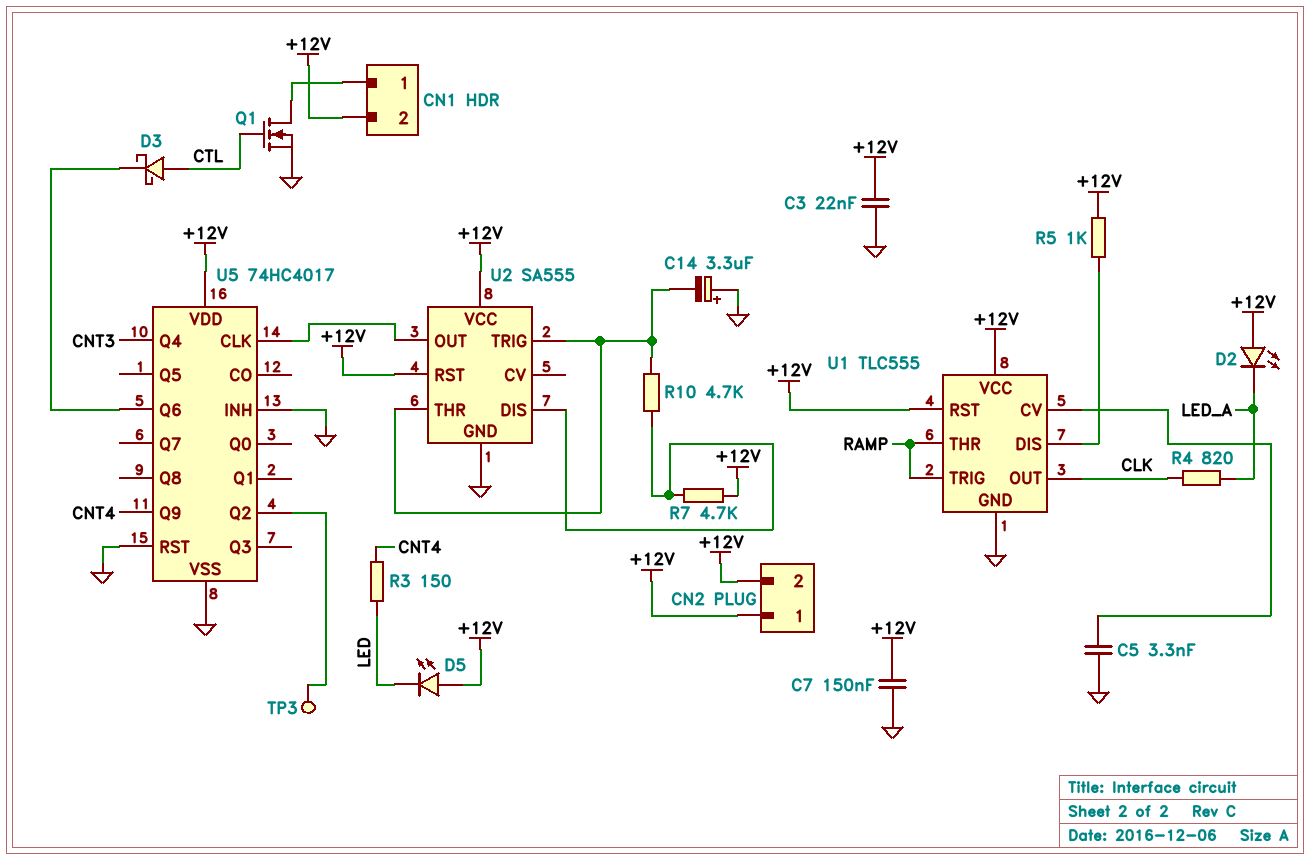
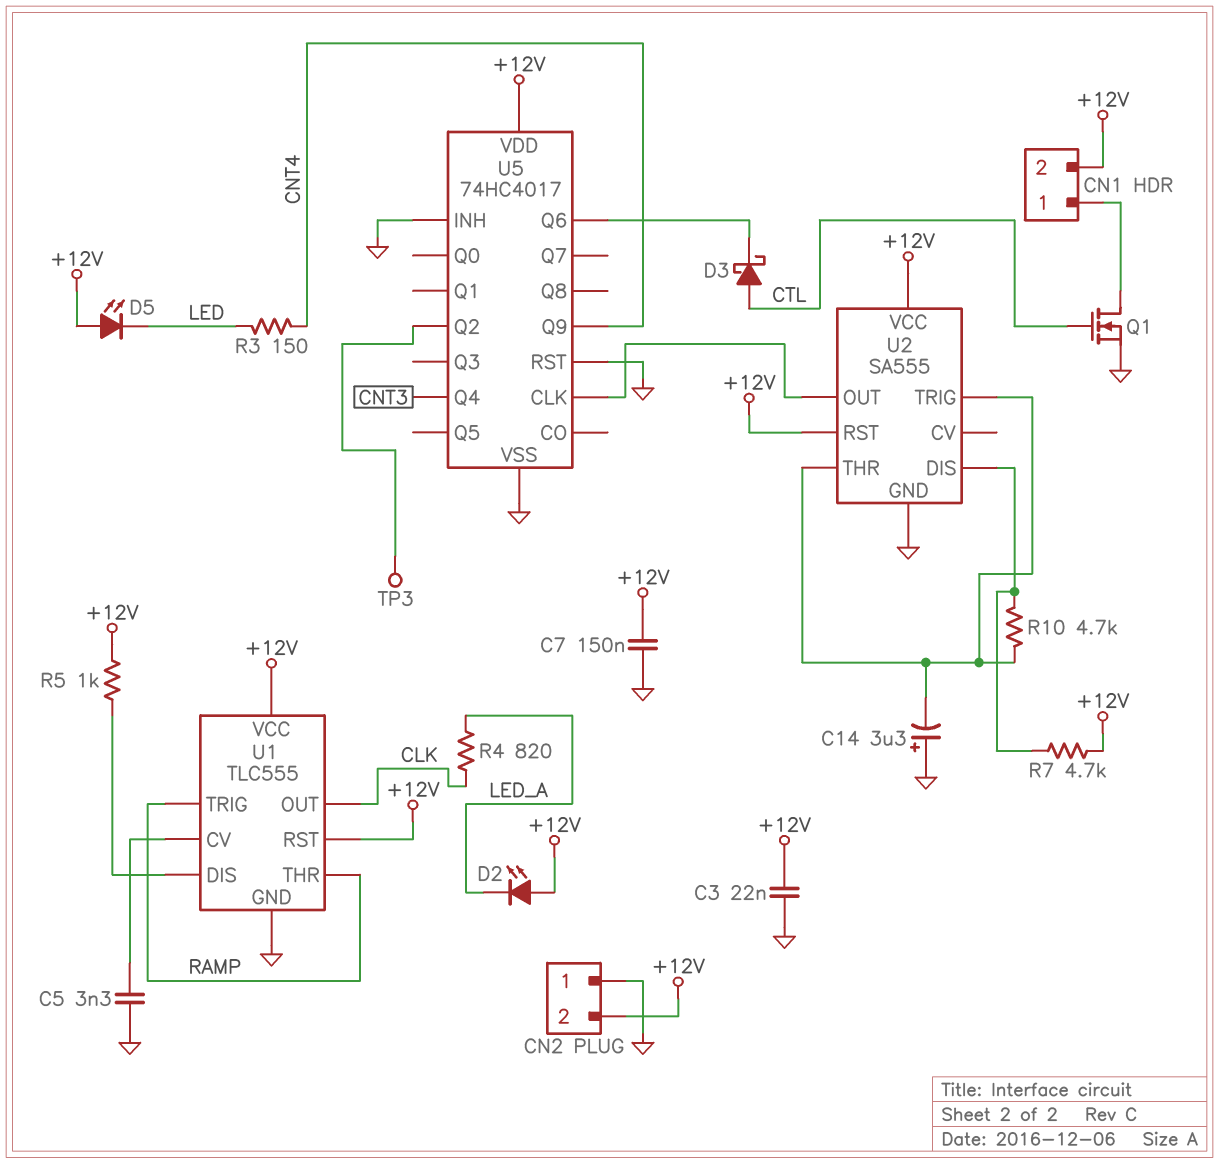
CN2 pin 1: +12V -> GND

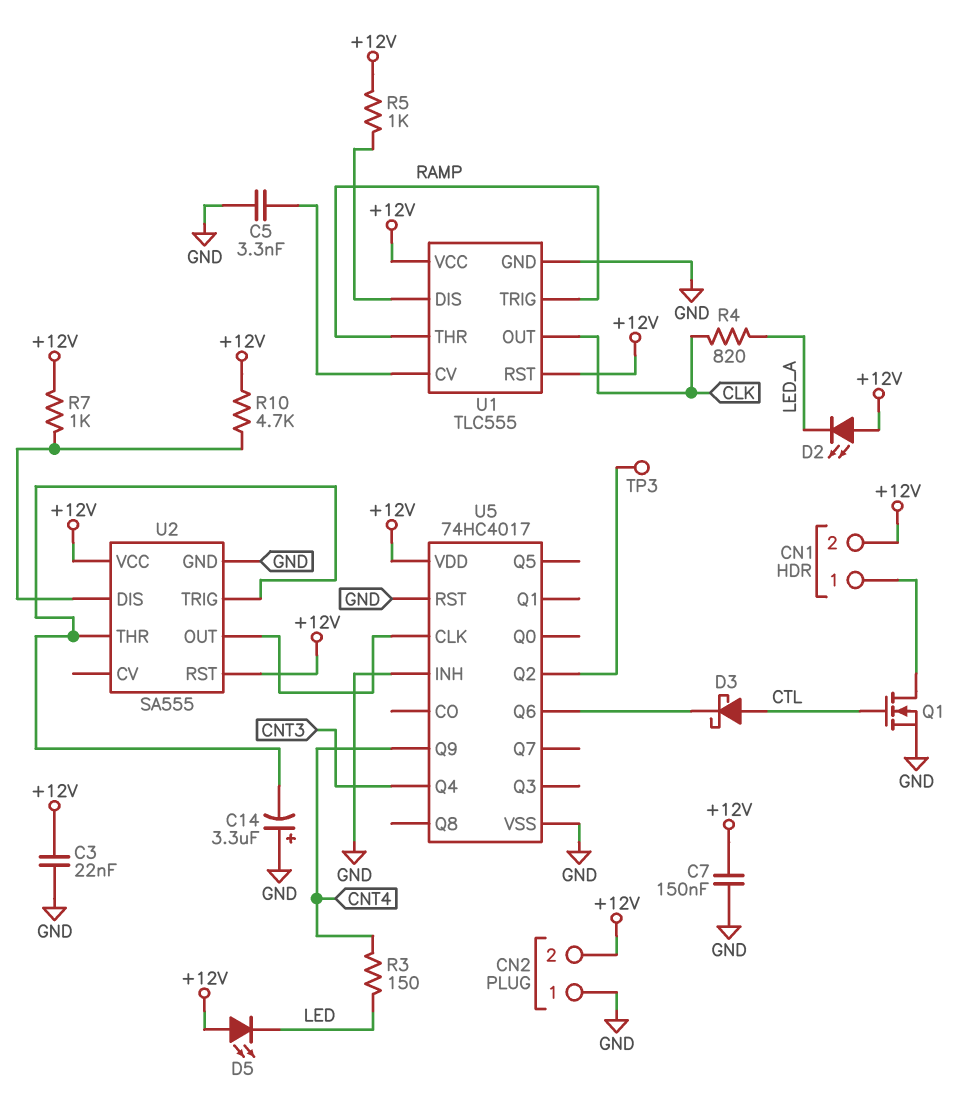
R7: 4.7k (+12V, U2/DIS) -> 1k (+12V, U2/DIS)
R10: 4.7k (U2/DIS, U2/THR) -> 4.7k (+12V, U2/DIS)

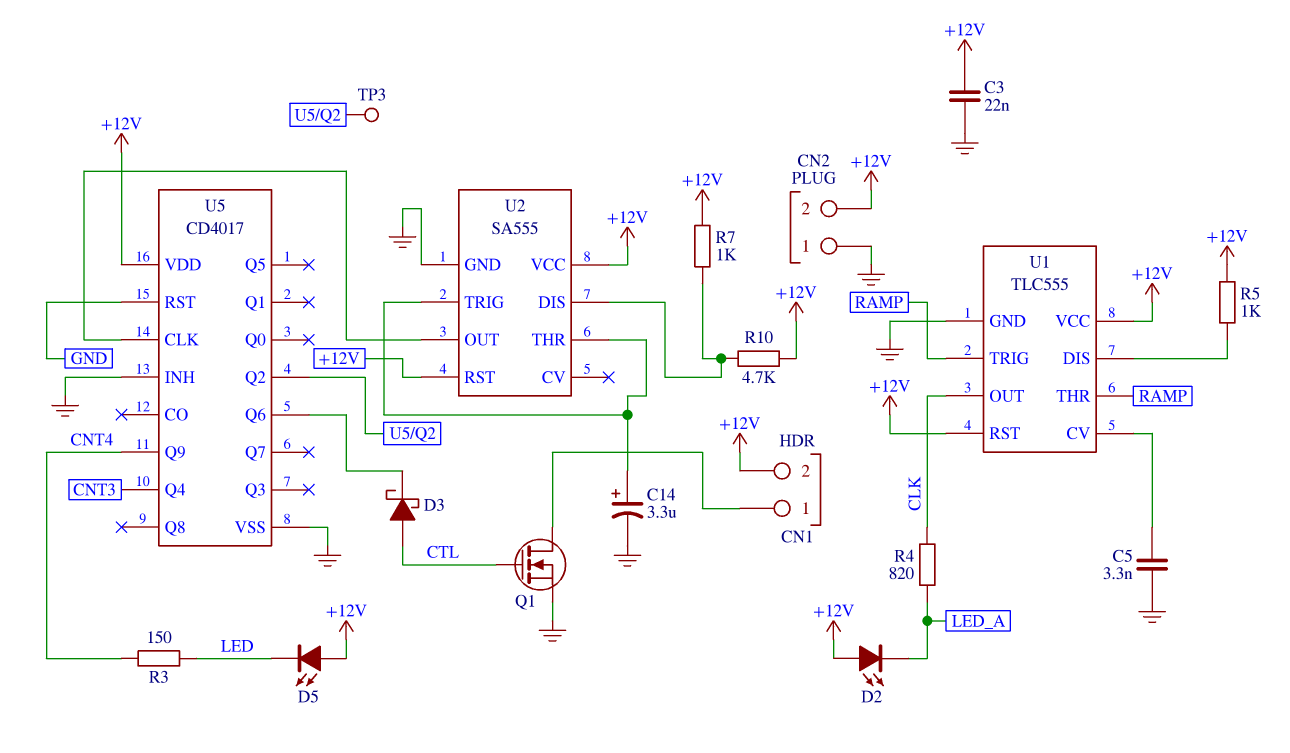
C7: 150nF (+12V, GND) -> none
C14: 3.3uF (plus GND, minus U2/THR) -> 3.3uF (plus U2/THR, minus GND)
U5: 74HC4017 -> CD4017

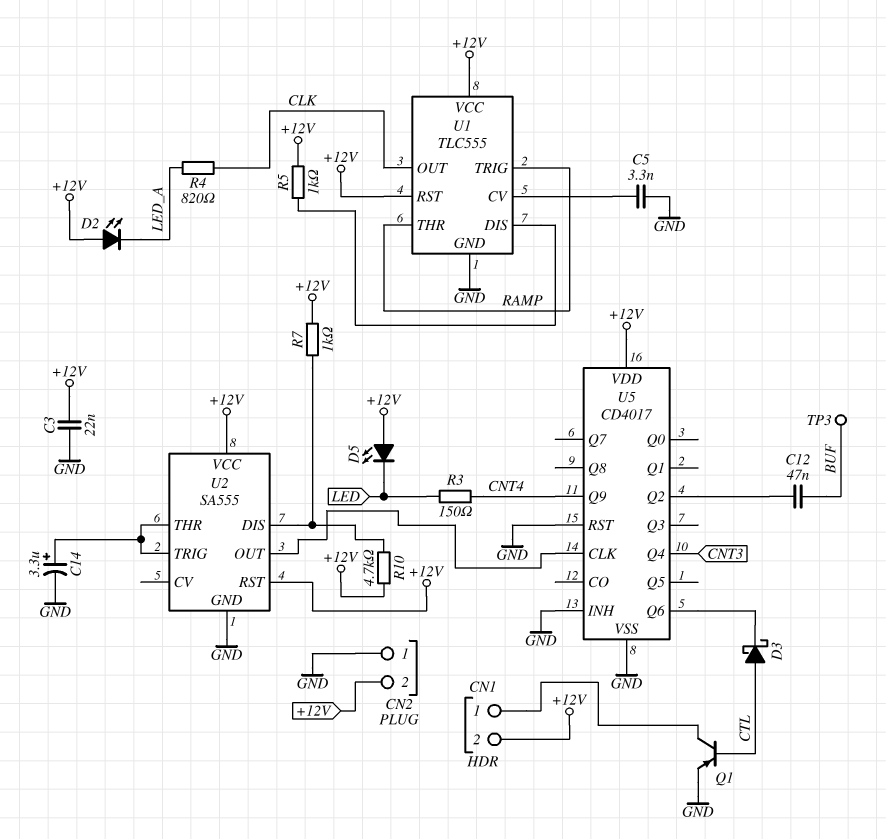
C12: none -> 47nF (BUF, U5/Q2)
Q1: NMOS (G CTL, D CN1/1, S GND) -> PNP (B CTL, C CN1/1, E GND)
TP3: test point (U5/Q2) -> test point (BUF)

